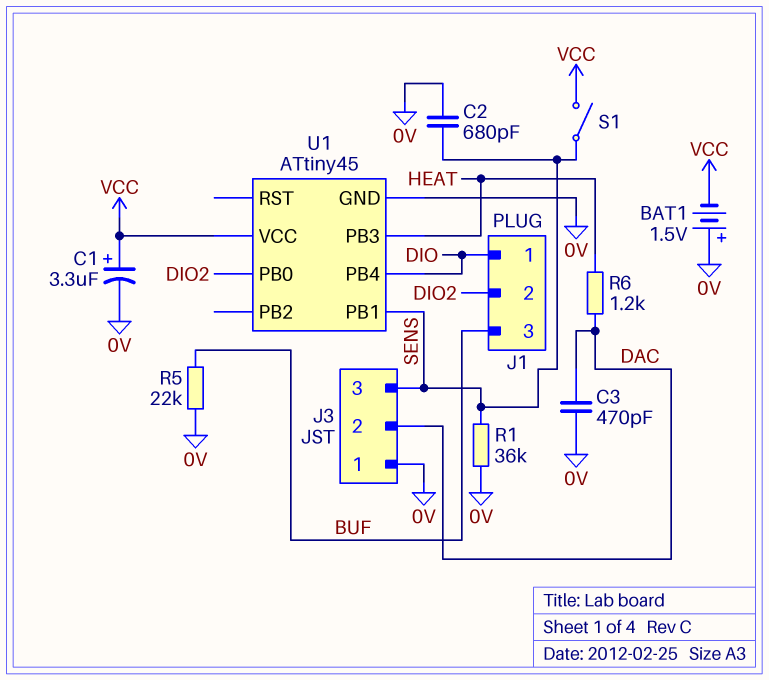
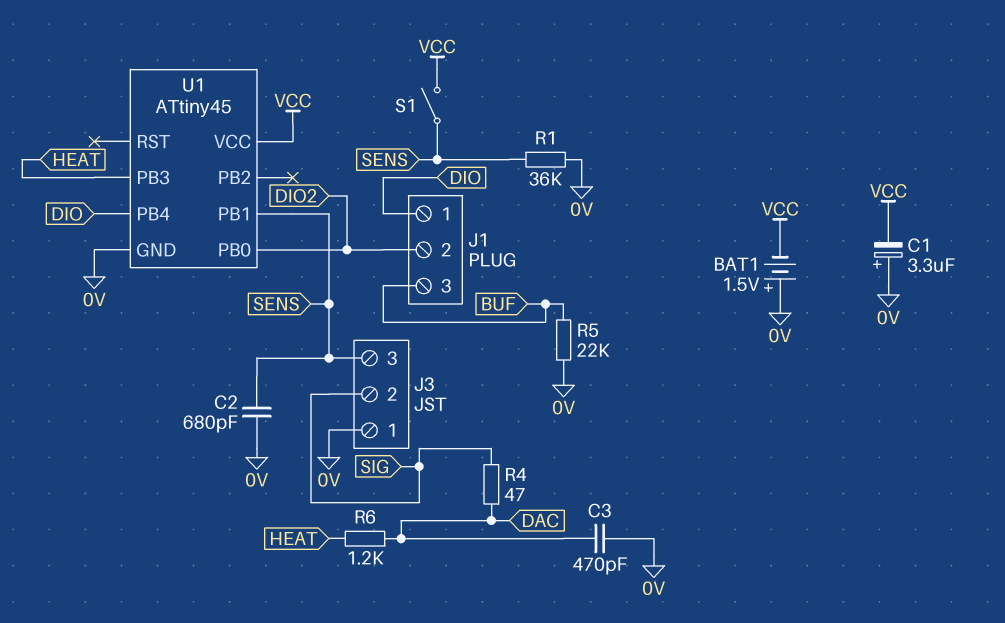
C1: 3.3uF (plus VCC, minus 0V) -> 3.3uF (plus 0V, minus VCC)
J3 pin 2: DAC -> SIG
R4: none -> 47 (DAC, SIG)

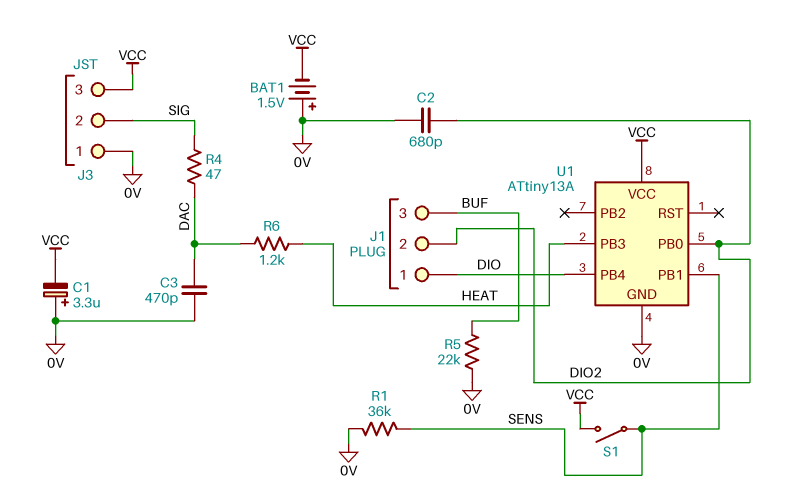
C2: 680pF (0V, SENS) -> 680pF (0V, DIO2)
J3 pin 3: SENS -> VCC
U1: ATtiny45 -> ATtiny13A

